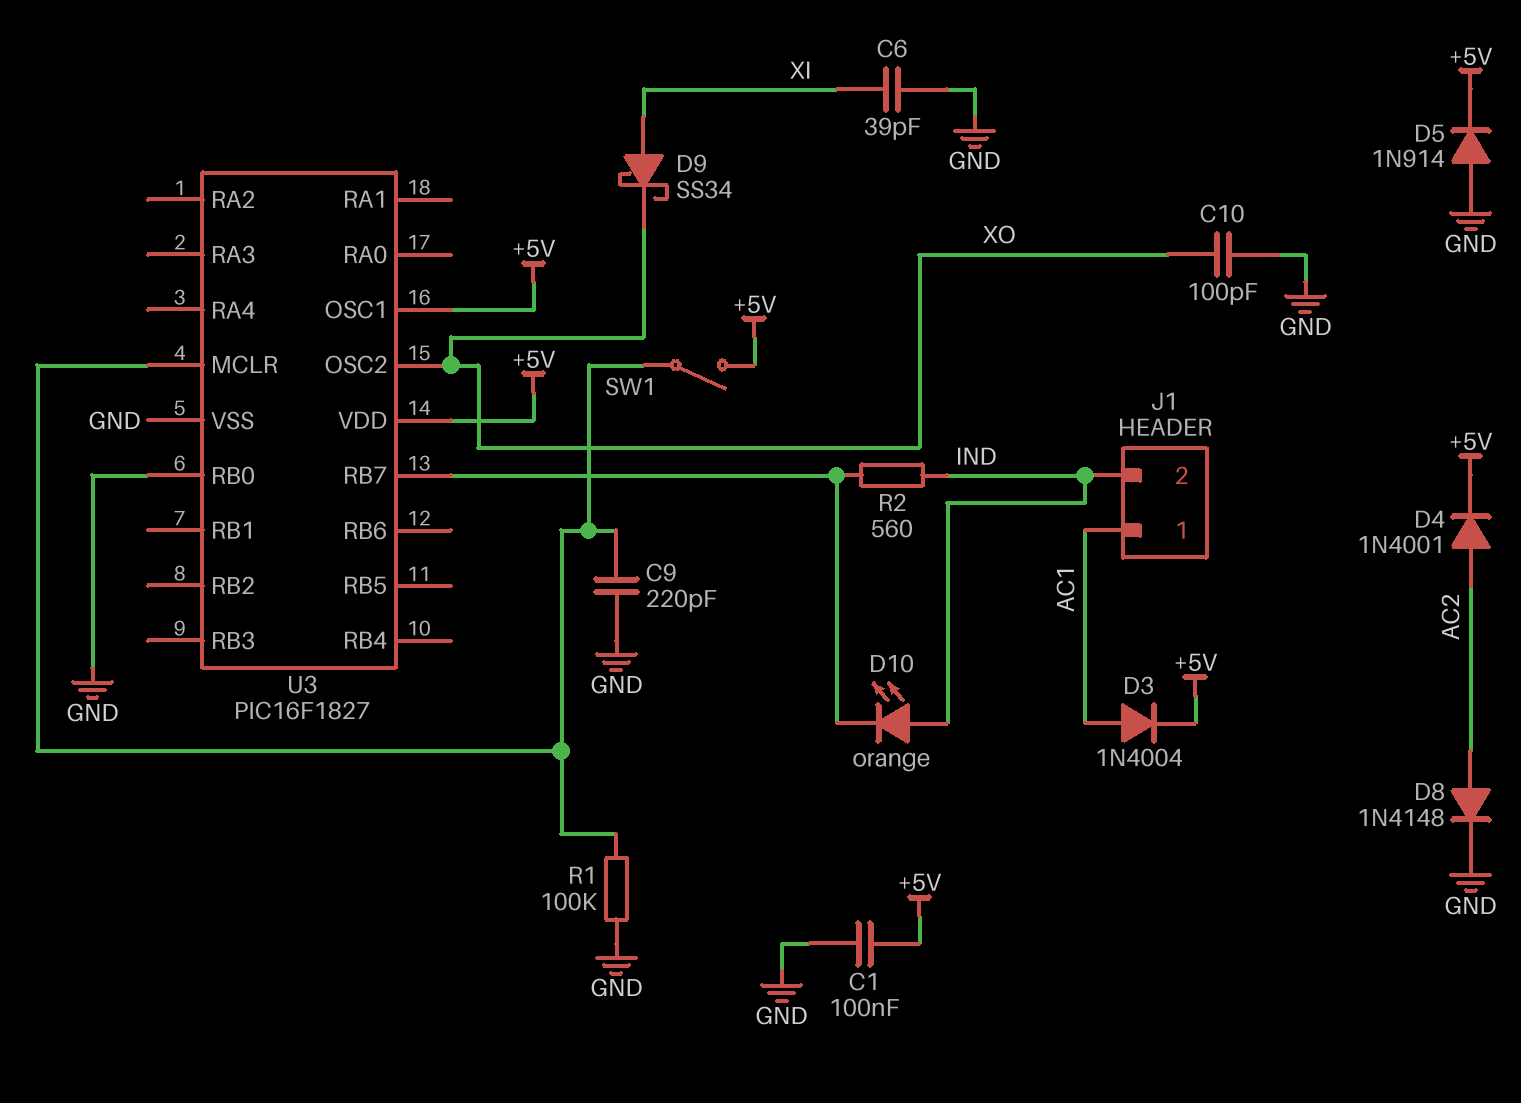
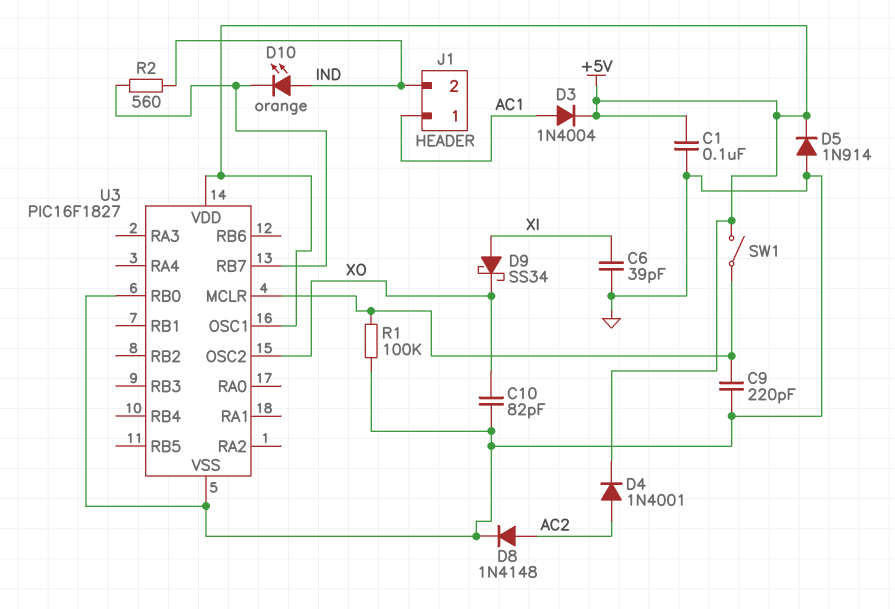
C10: 100pF (GND, XO) -> 82pF (GND, XO)

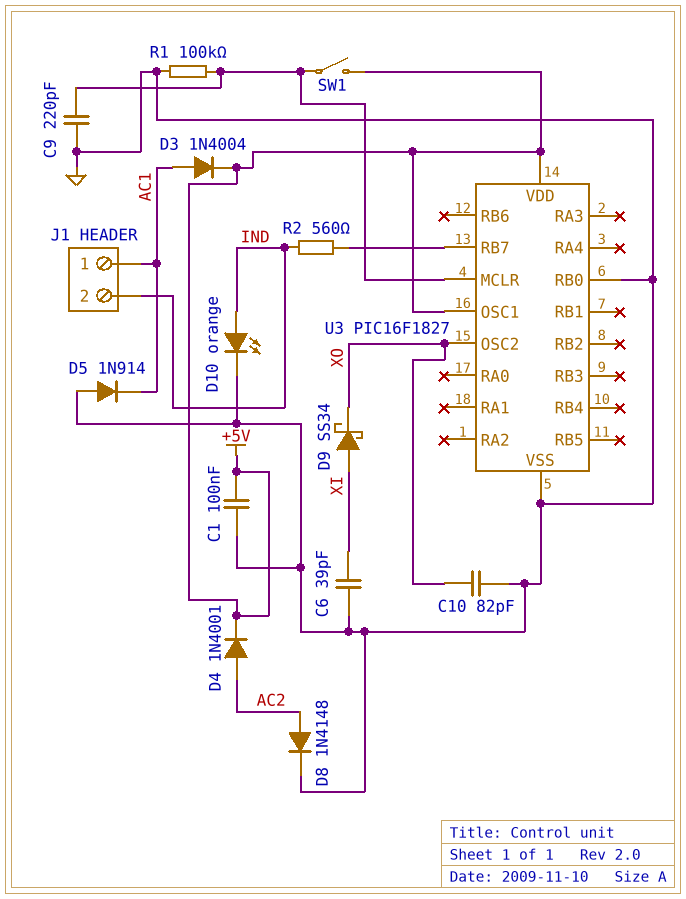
D5: diode 1N914 (A GND, K +5V) -> diode 1N914 (A GND, K AC1)
D10: LED orange (A IND, K U3/RB7) -> LED orange (A IND, K GND)

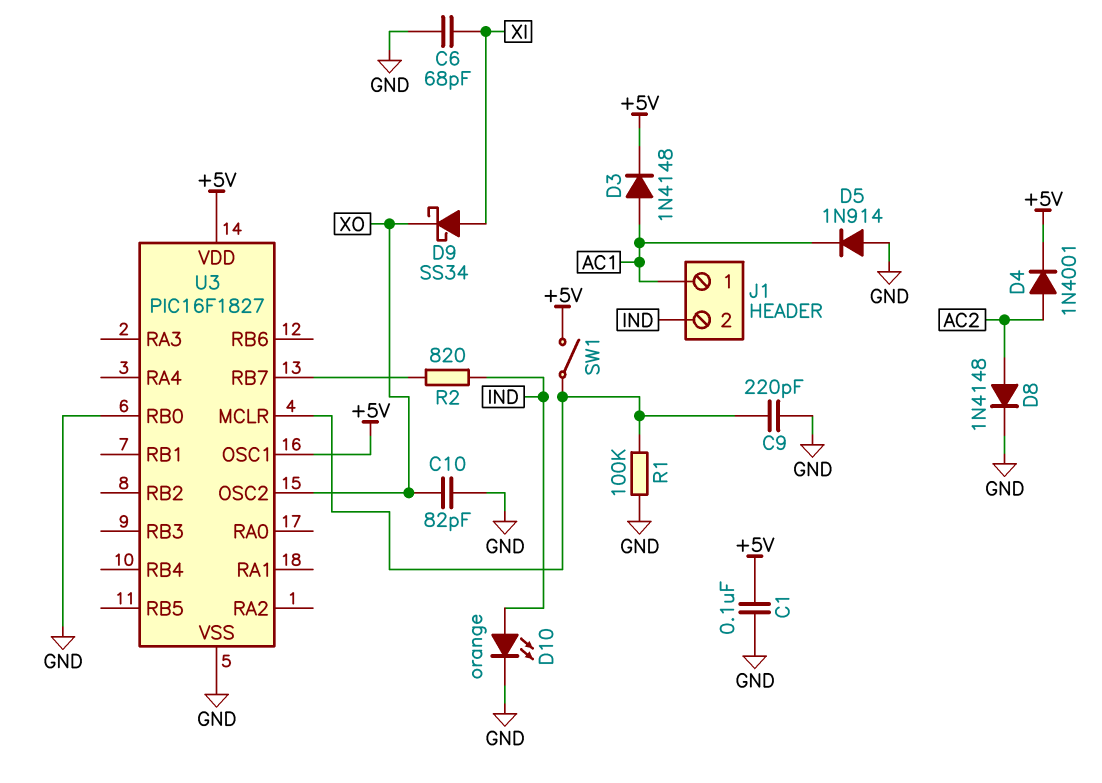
C6: 39pF (GND, XI) -> 68pF (GND, XI)
D3: diode 1N4004 (A AC1, K +5V) -> diode 1N4148 (A AC1, K +5V)
R2: 560 (IND, U3/RB7) -> 820 (IND, U3/RB7)

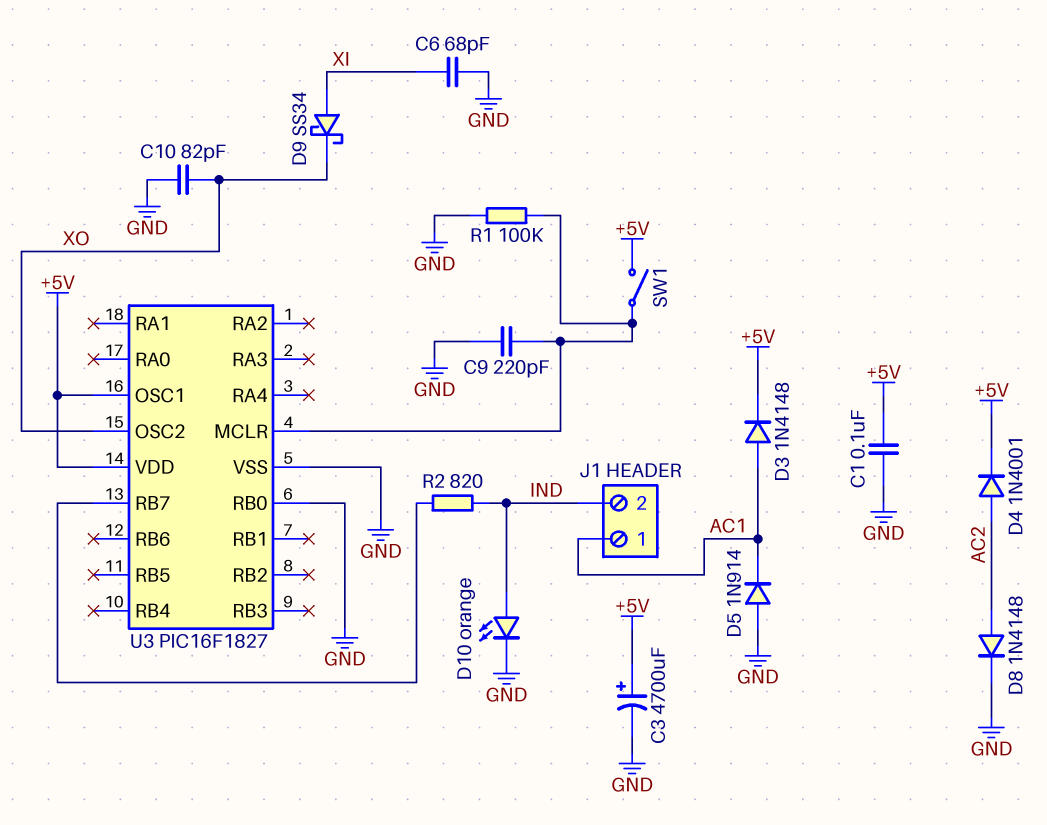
C3: none -> 4700uF (plus +5V, minus GND)

